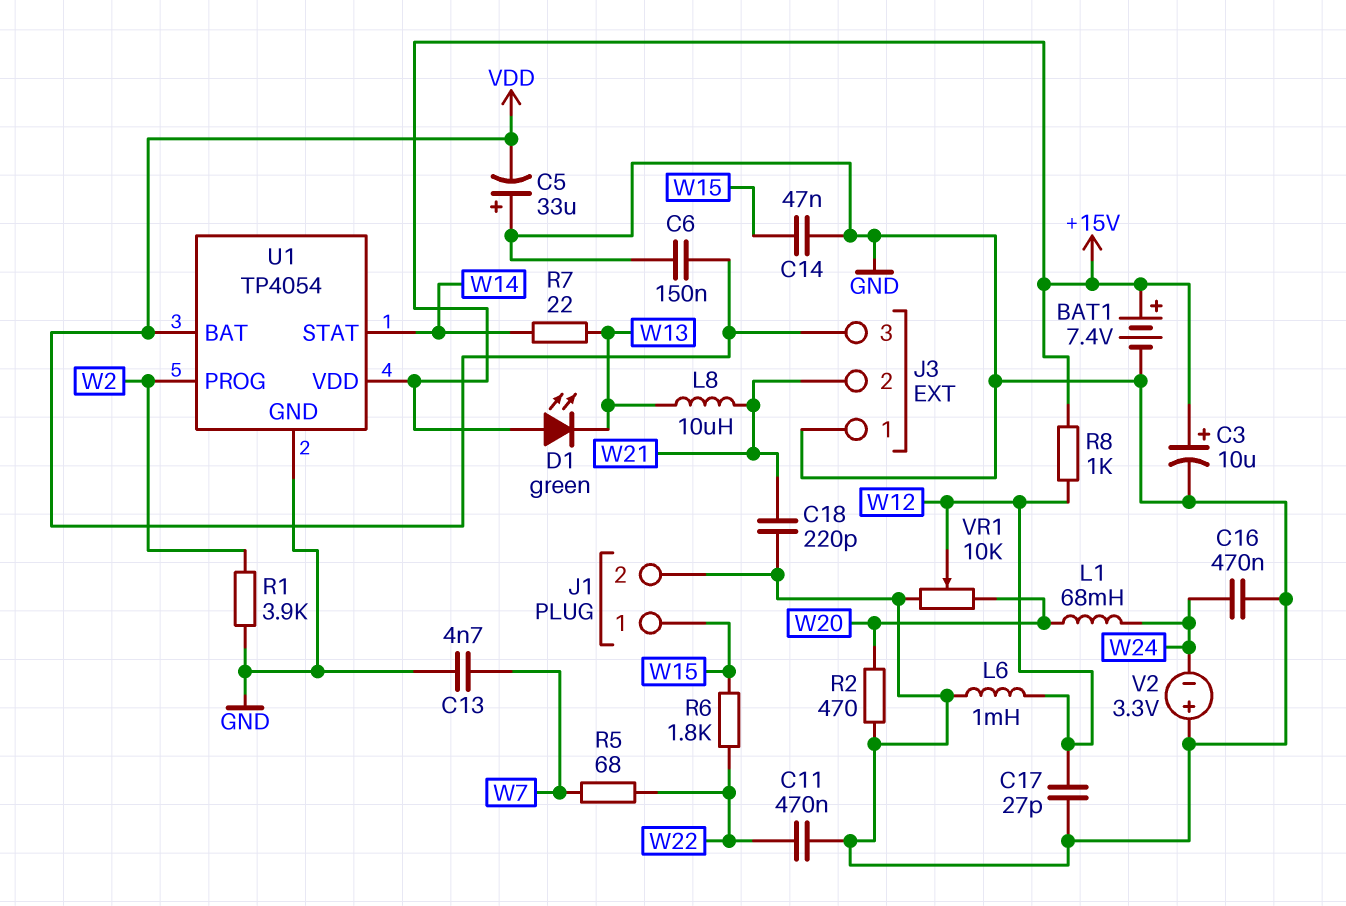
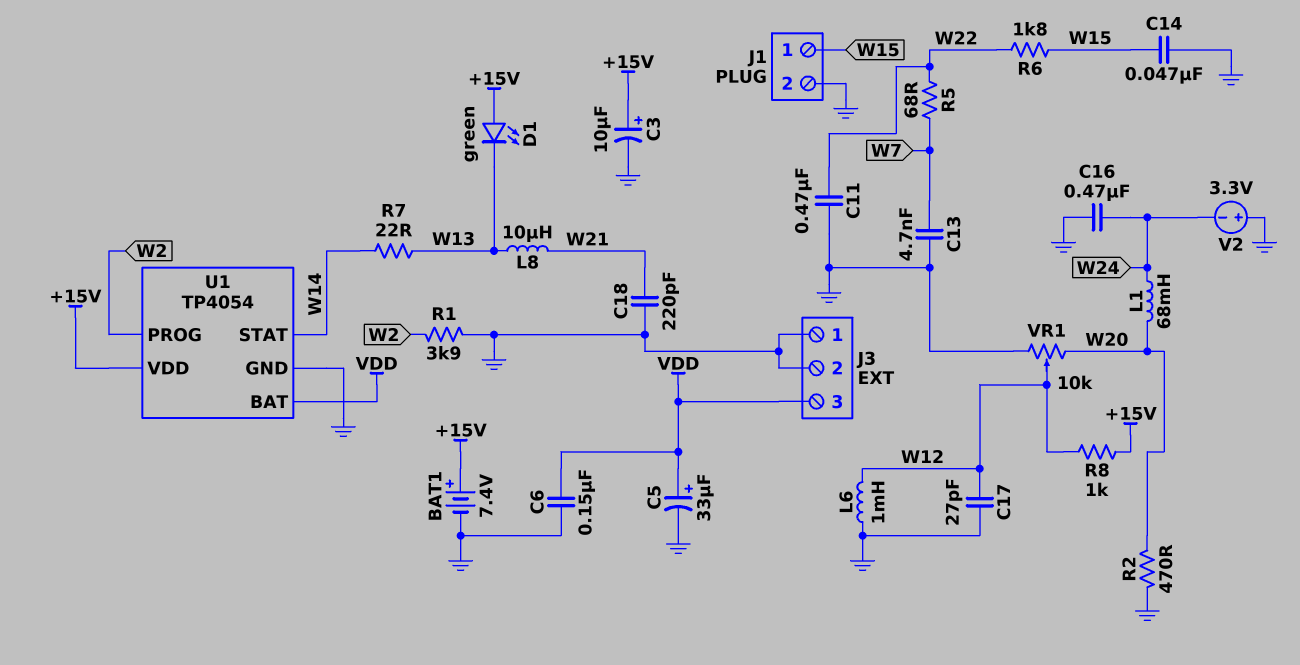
C5: 33uF (plus GND, minus VDD) -> 33uF (plus VDD, minus GND)
J3 pin 2: W21 -> GND

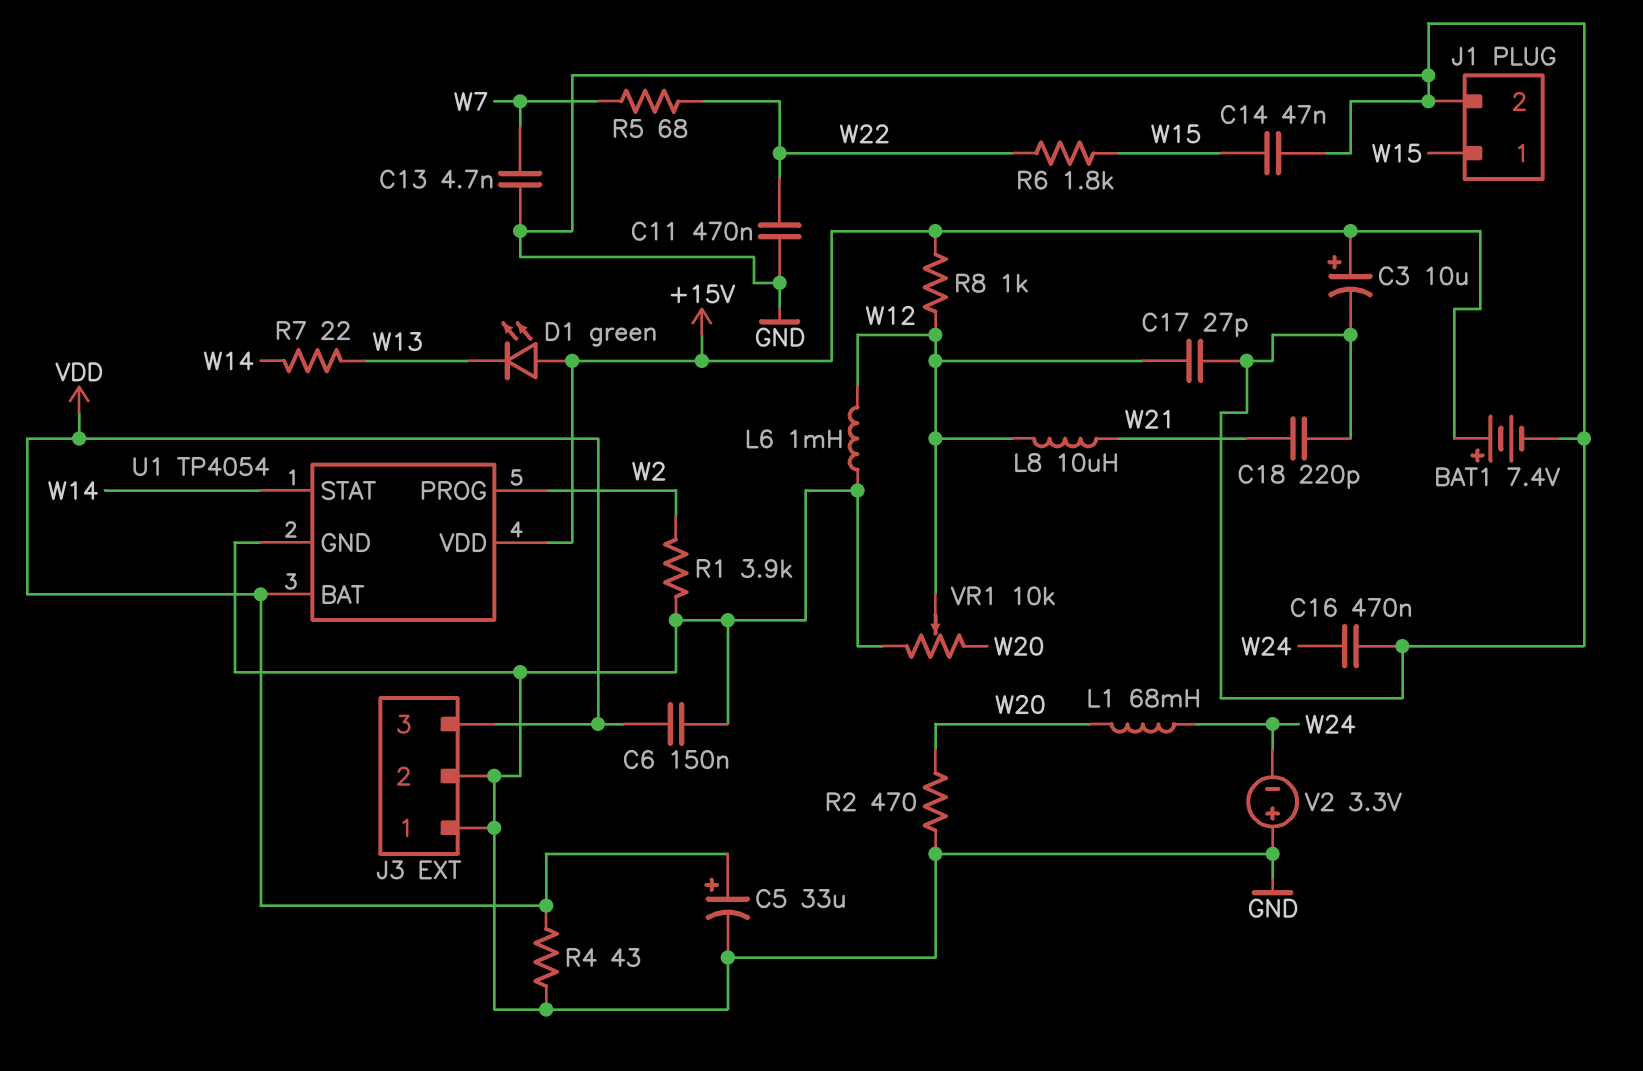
L8: 10uH (W13, W21) -> 10uH (W12, W21)
R4: none -> 43 (GND, VDD)

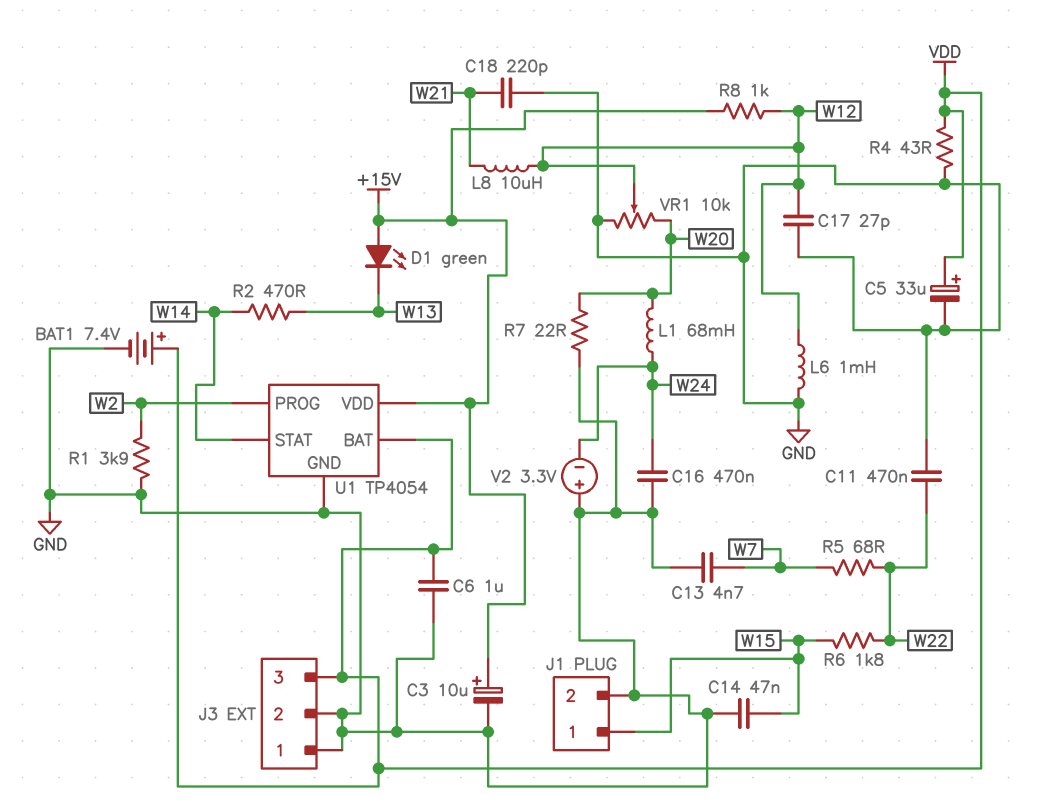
BAT1: 7.4V (plus +15V, minus GND) -> 7.4V (plus VDD, minus GND)
C6: 150nF (GND, VDD) -> 1uF (GND, VDD)
R2: 470 (GND, W20) -> 470 (W13, W14)
R7: 22 (W13, W14) -> 22 (GND, W20)

